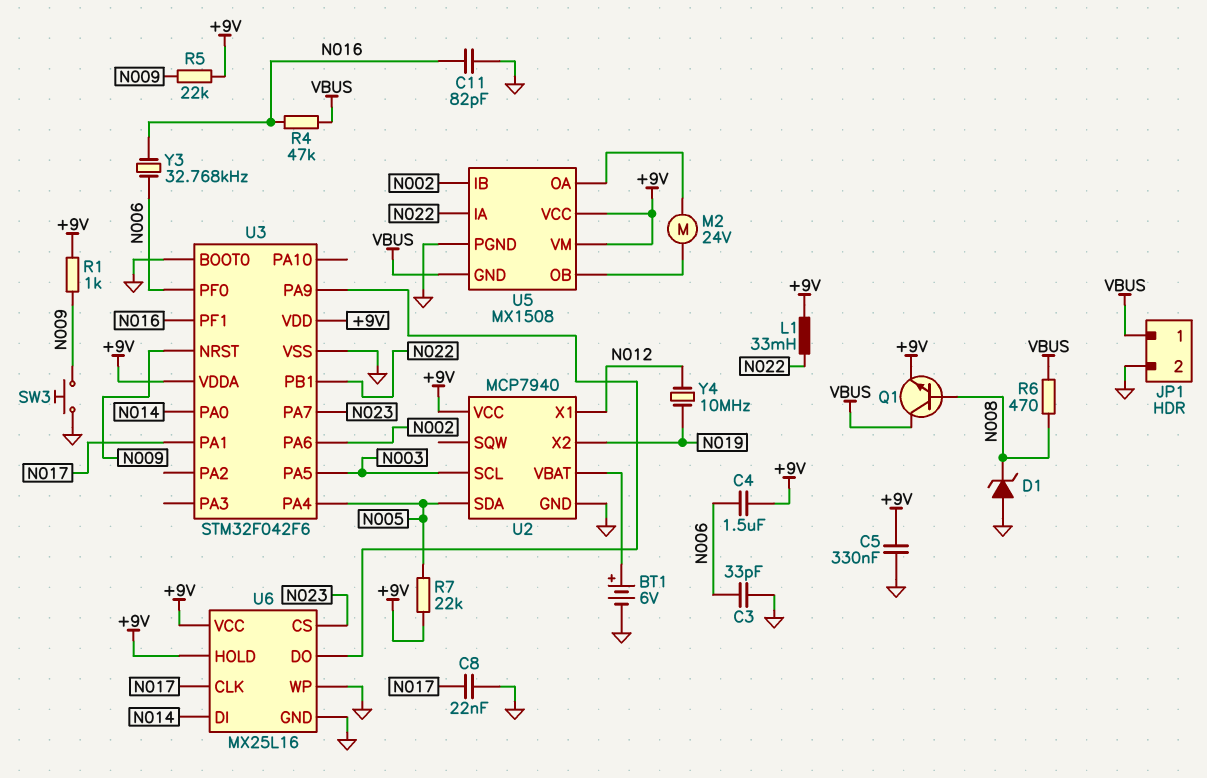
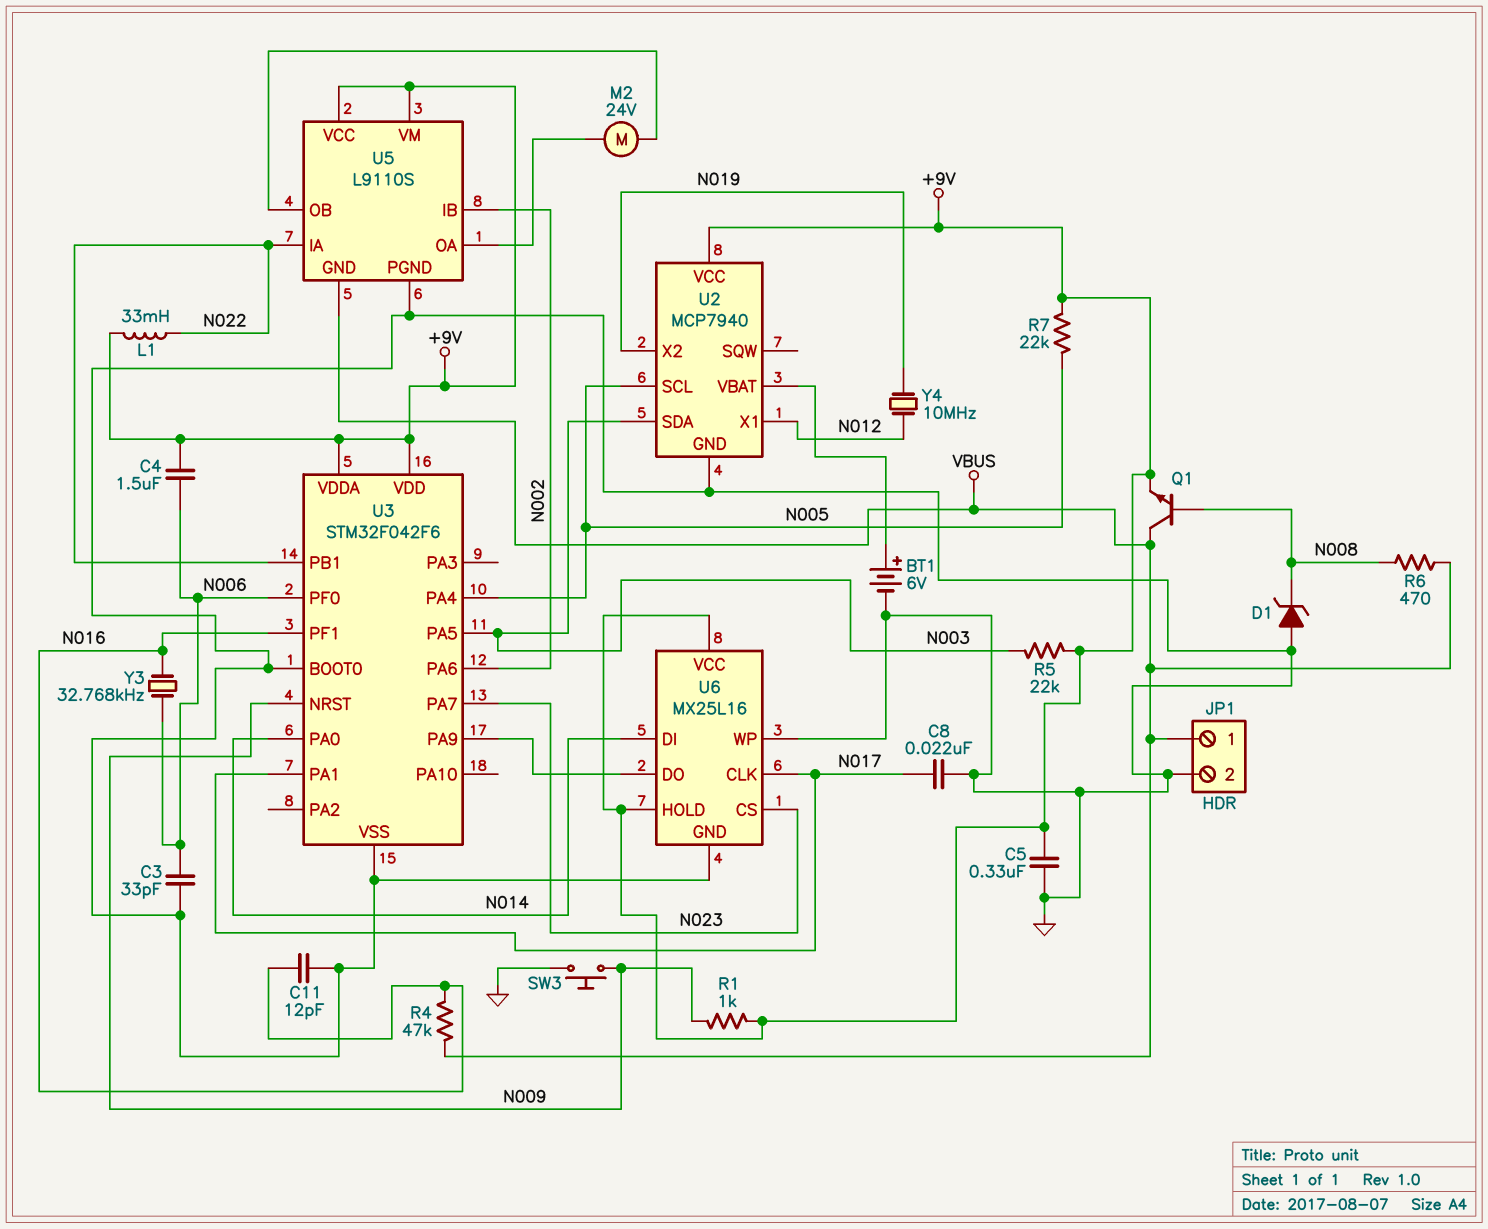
C11: 82pF (GND, N016) -> 12pF (GND, N016)
R5: 22k (+9V, N009) -> 22k (+9V, N003)
U2 pin SCL: N003 -> N005
U2 pin SDA: N005 -> N003
U5: MX1508 -> L9110S

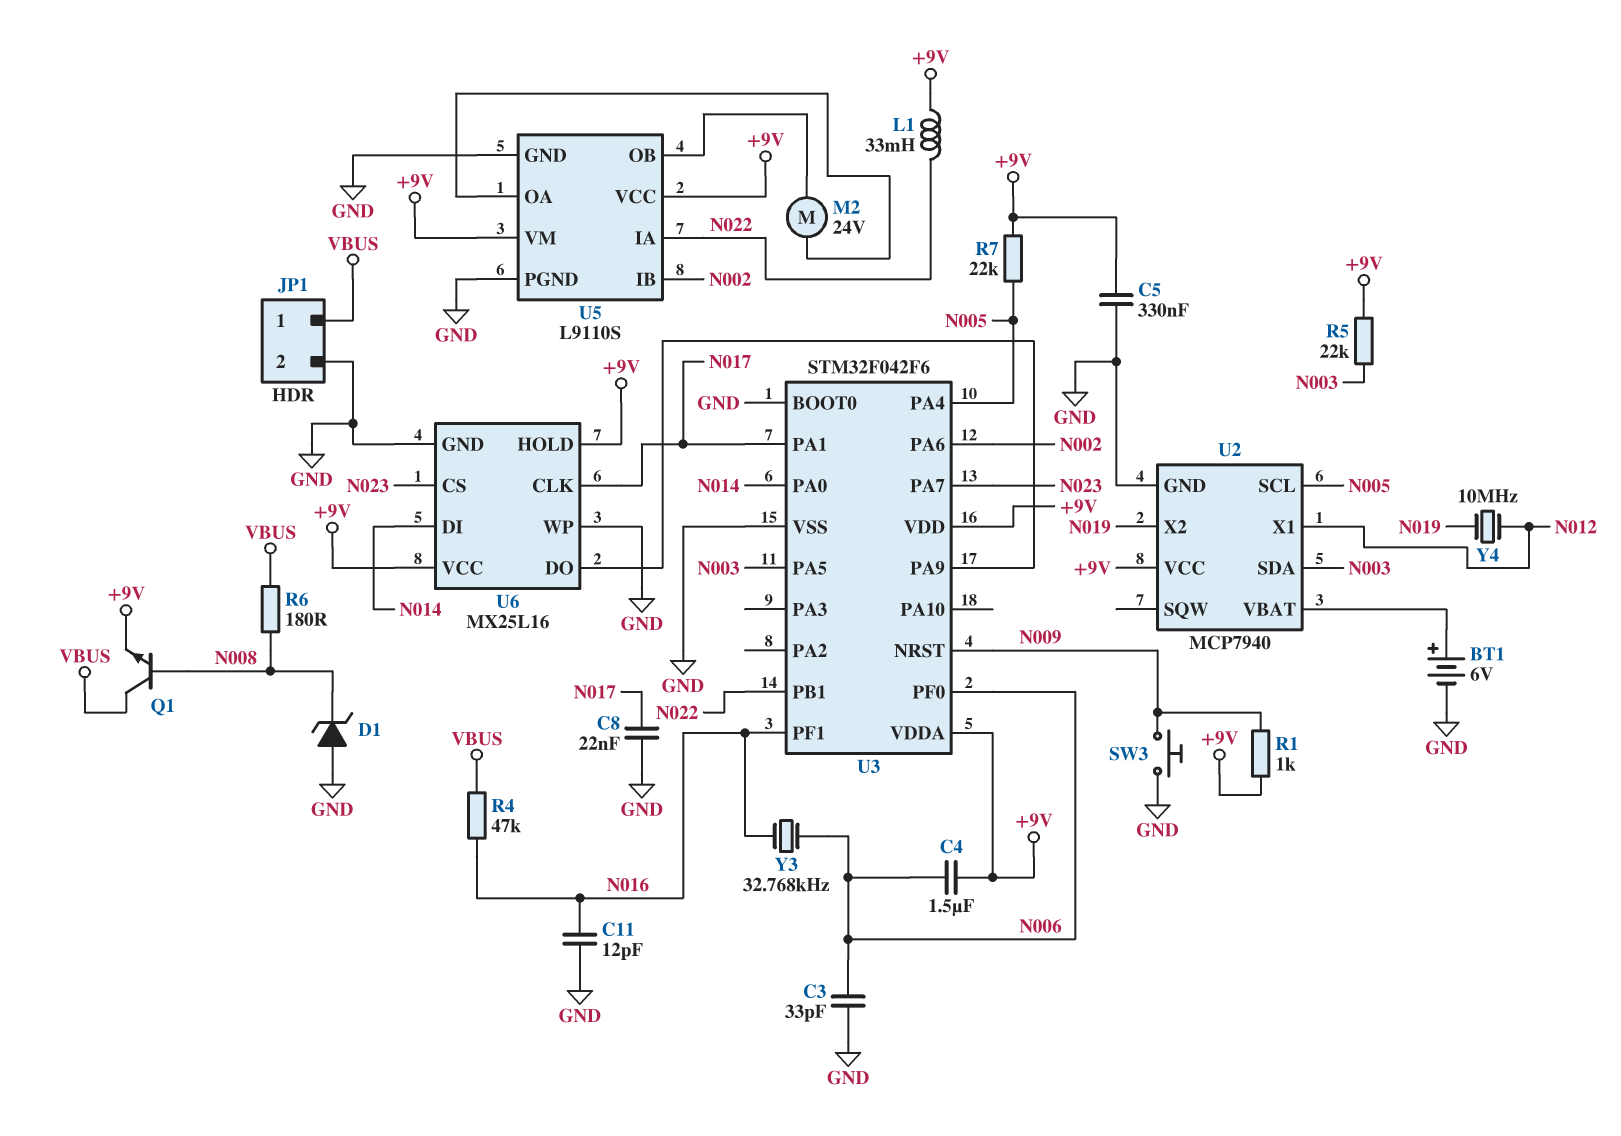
R6: 470 (N008, VBUS) -> 180 (N008, VBUS)
U5 pin GND: VBUS -> GND

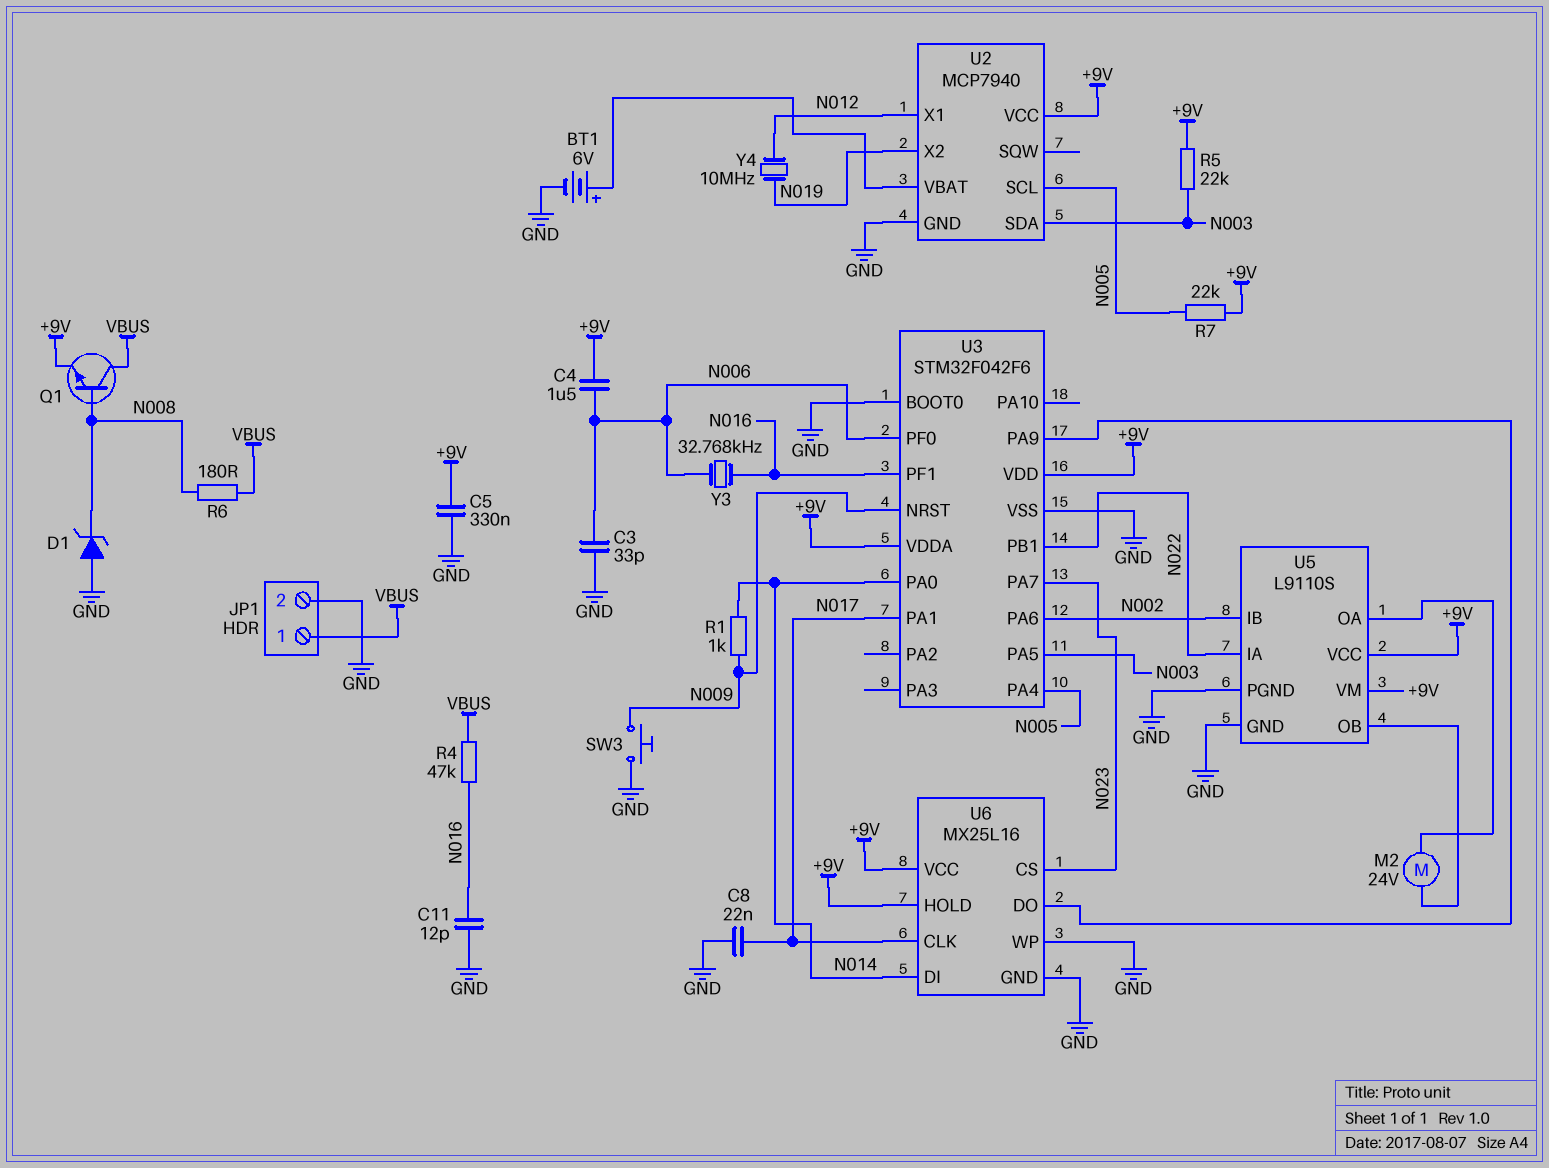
L1: 33mH (+9V, N022) -> none
R1: 1k (+9V, N009) -> 1k (N009, N014)

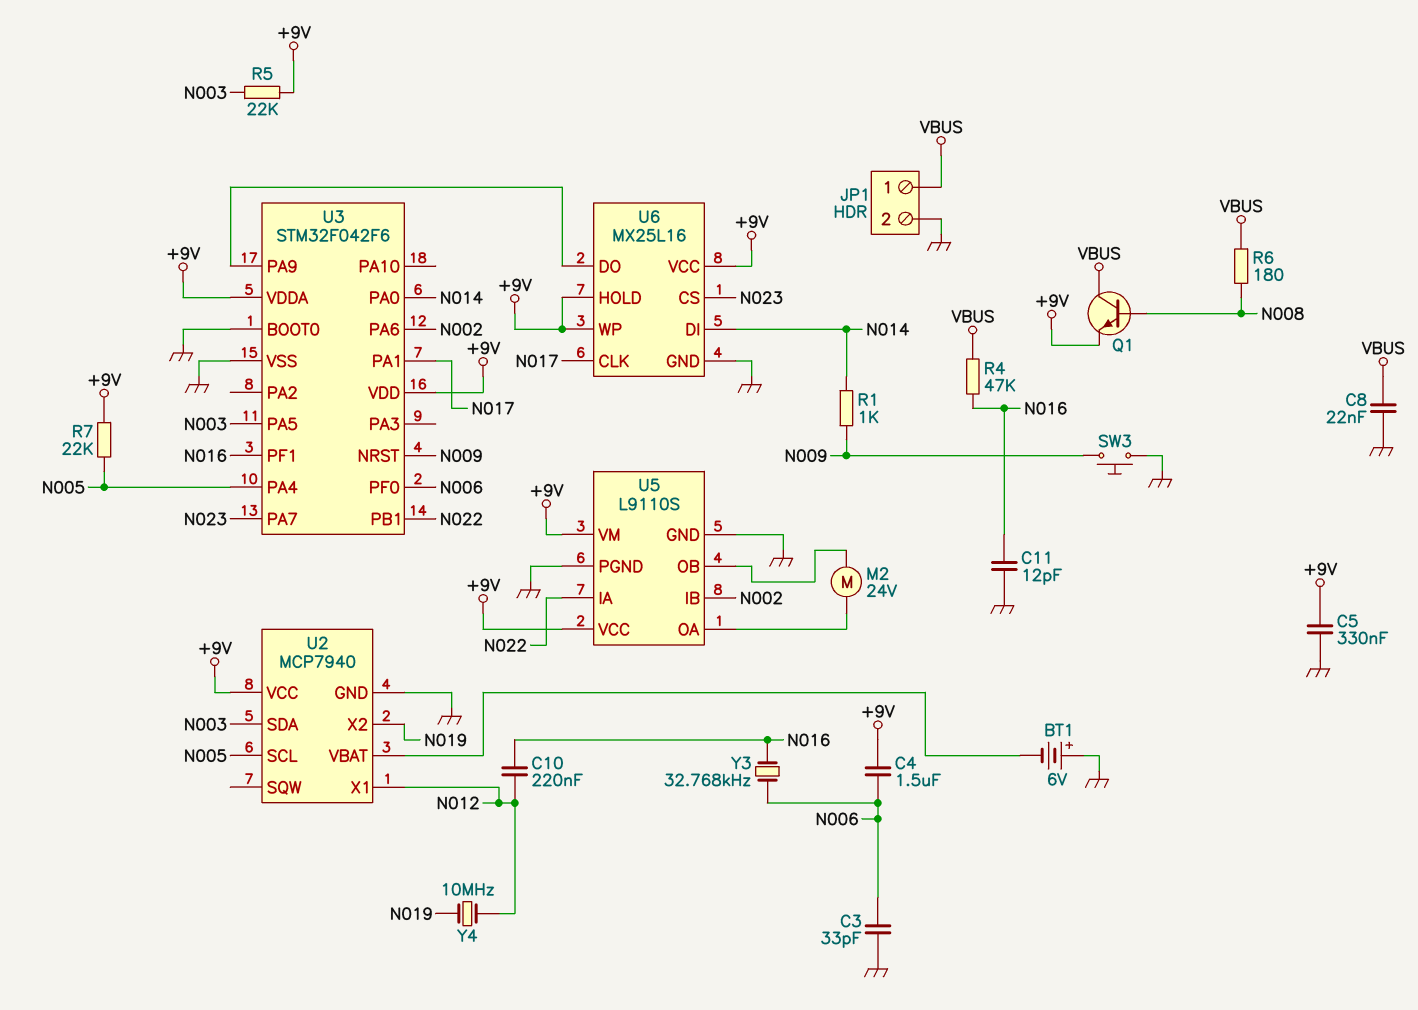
BT1: 6V (plus U2/VBAT, minus GND) -> 6V (plus GND, minus U2/VBAT)
C8: 22nF (GND, N017) -> 22nF (GND, VBUS)
C10: none -> 220nF (N012, N016)
D1: zener (A GND, K N008) -> none
U6 pin WP: GND -> +9V

